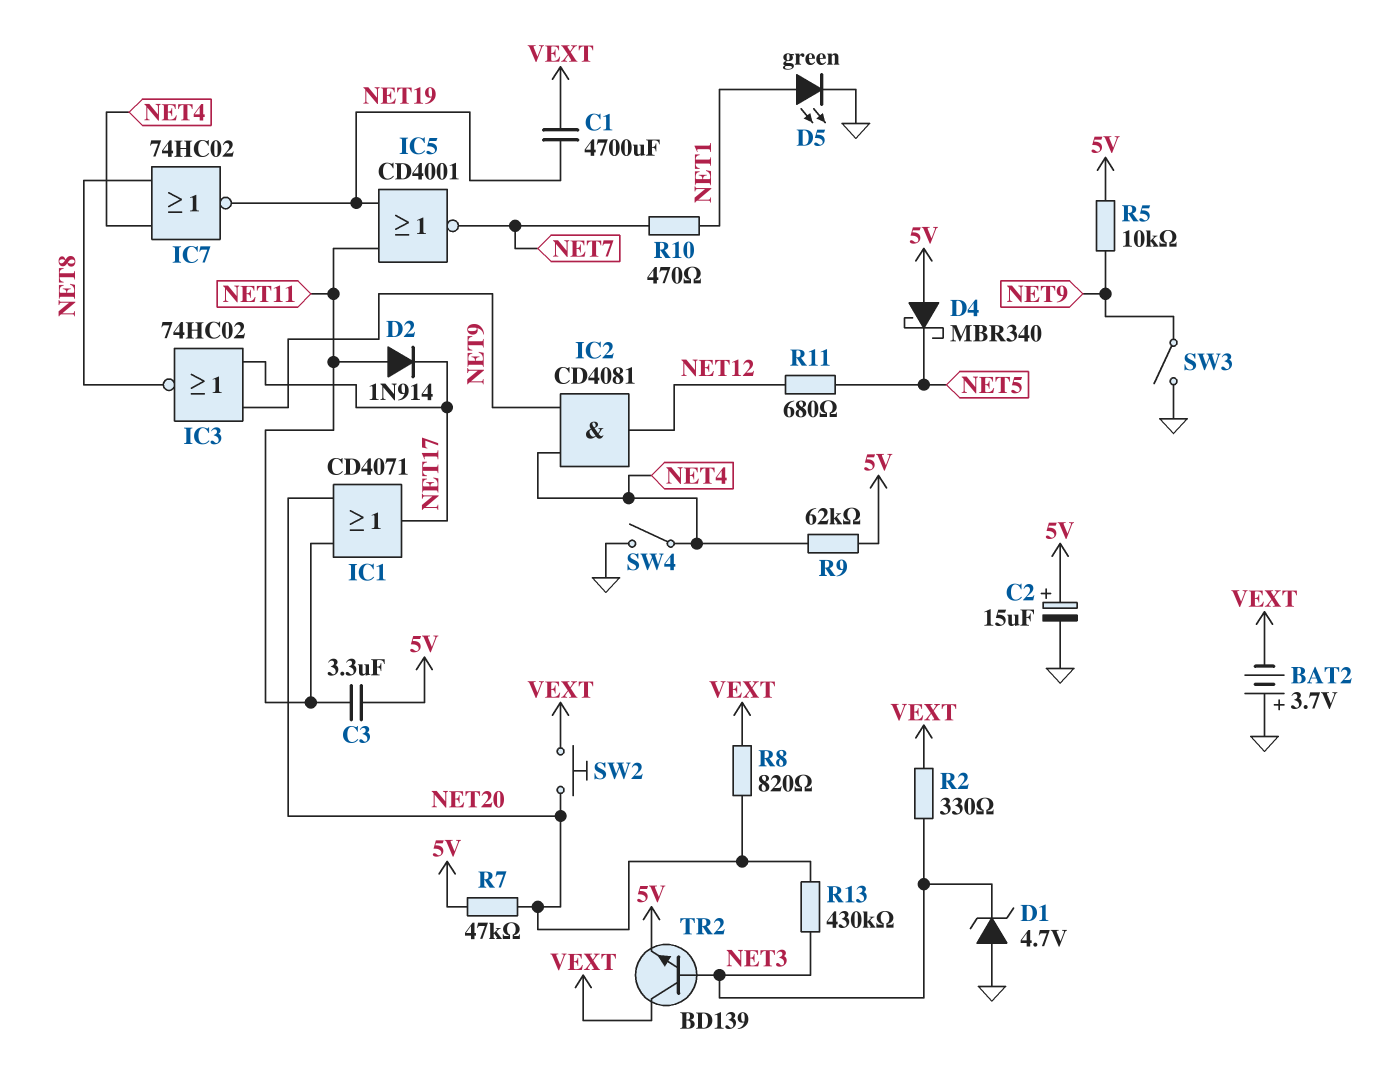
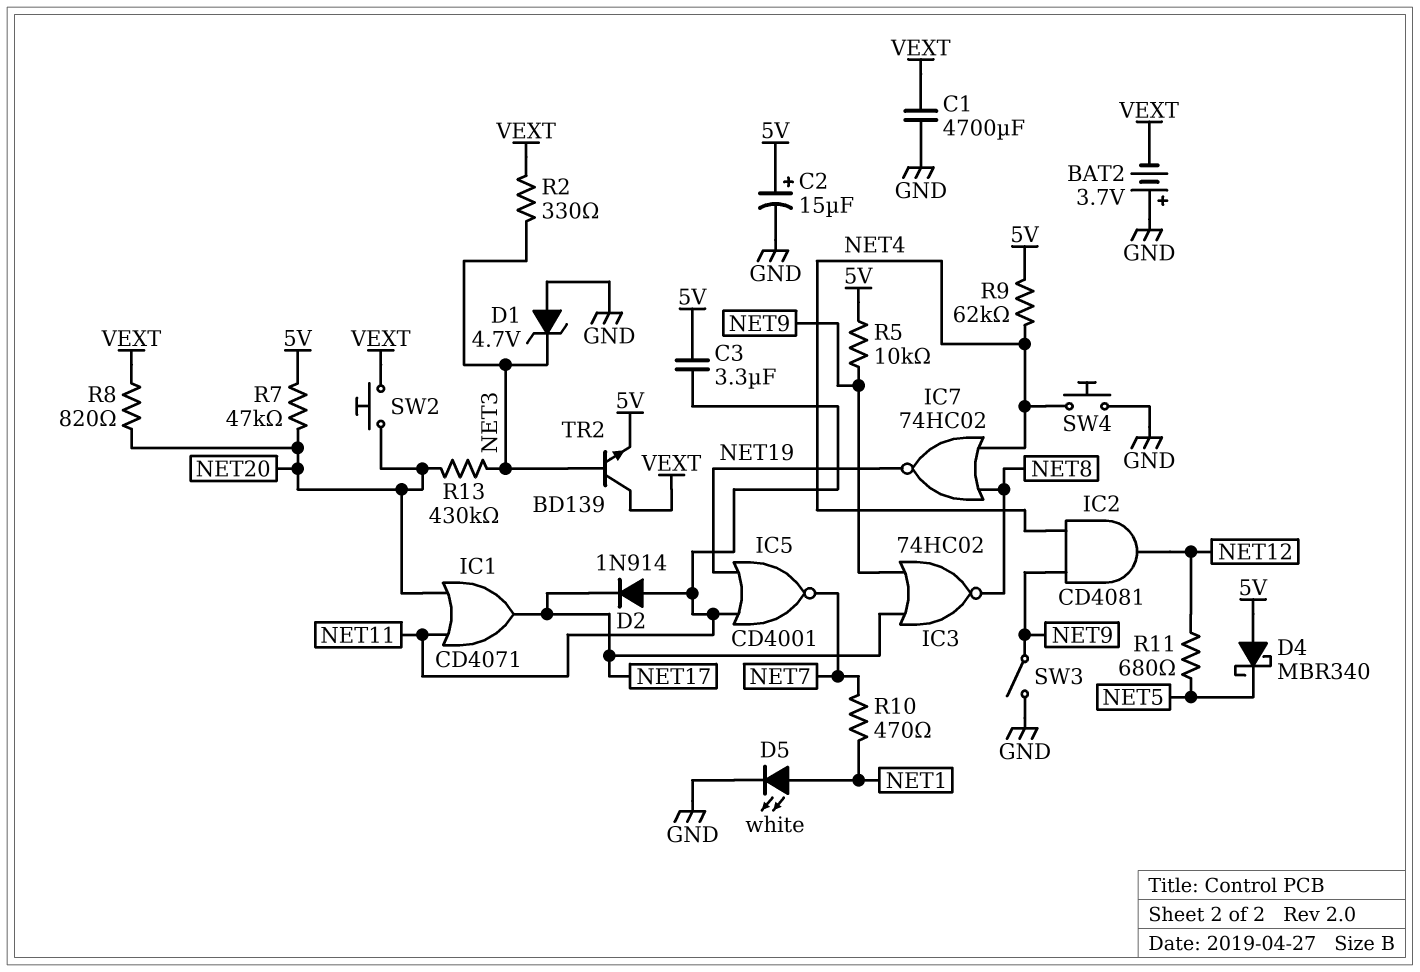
C1: 4700uF (NET19, VEXT) -> 4700uF (GND, VEXT)
D5: LED green (A NET1, K GND) -> LED white (A NET1, K GND)
SW4: switch (GND, NET4) -> button (GND, NET4)

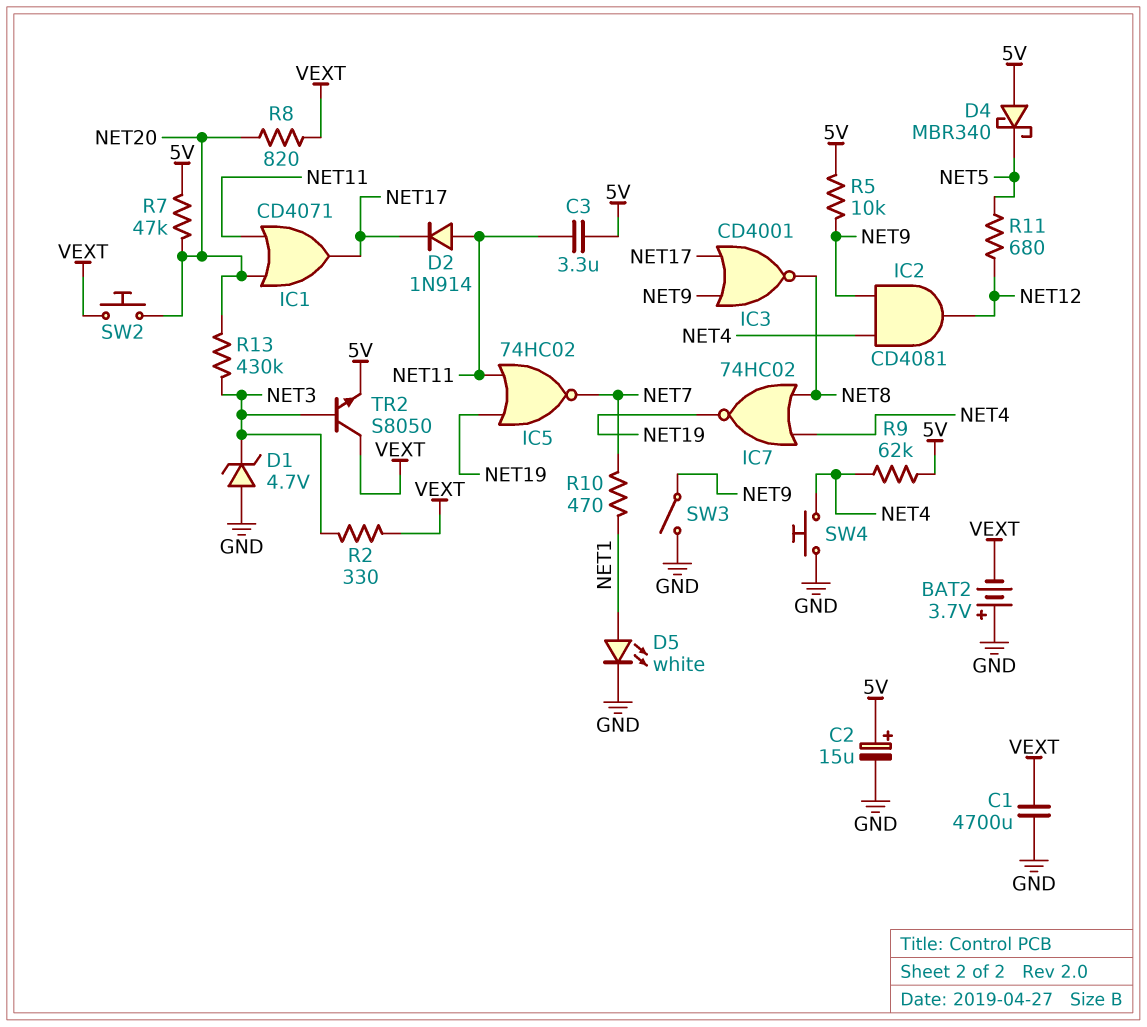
IC3: NOR 74HC02 (in NET9, in NET17, out NET8) -> NOR CD4001 (in NET9, in NET17, out NET8)
IC5: NOR CD4001 (in NET11, in NET19, out NET7) -> NOR 74HC02 (in NET11, in NET19, out NET7)
TR2: NPN BD139 (B NET3, C VEXT, E 5V) -> NPN S8050 (B NET3, C VEXT, E 5V)

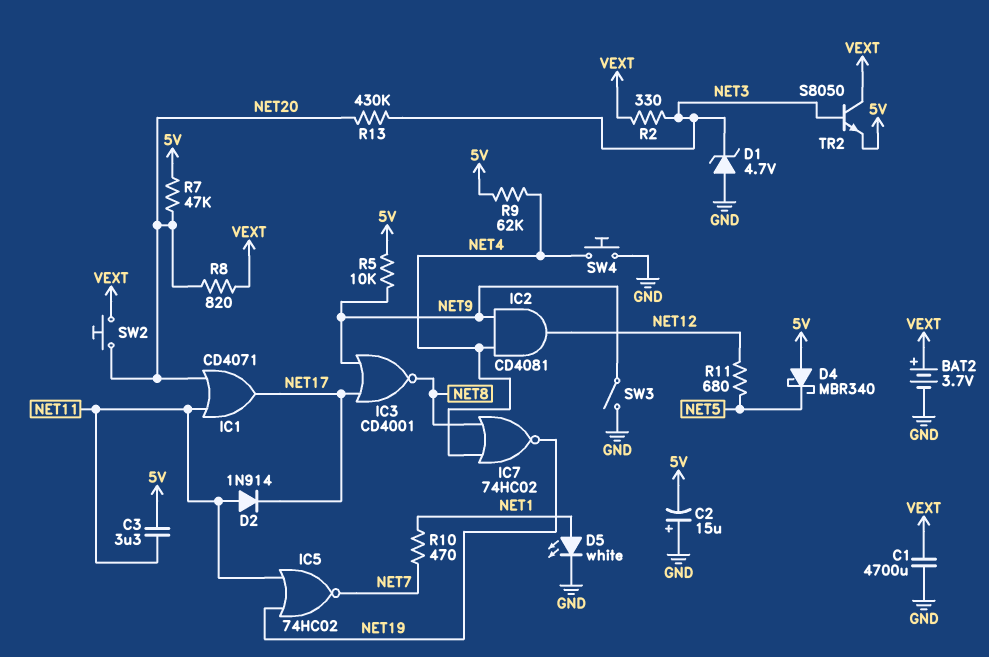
BAT2: 3.7V (plus GND, minus VEXT) -> 3.7V (plus VEXT, minus GND)
C2: 15uF (plus 5V, minus GND) -> 15uF (plus GND, minus 5V)

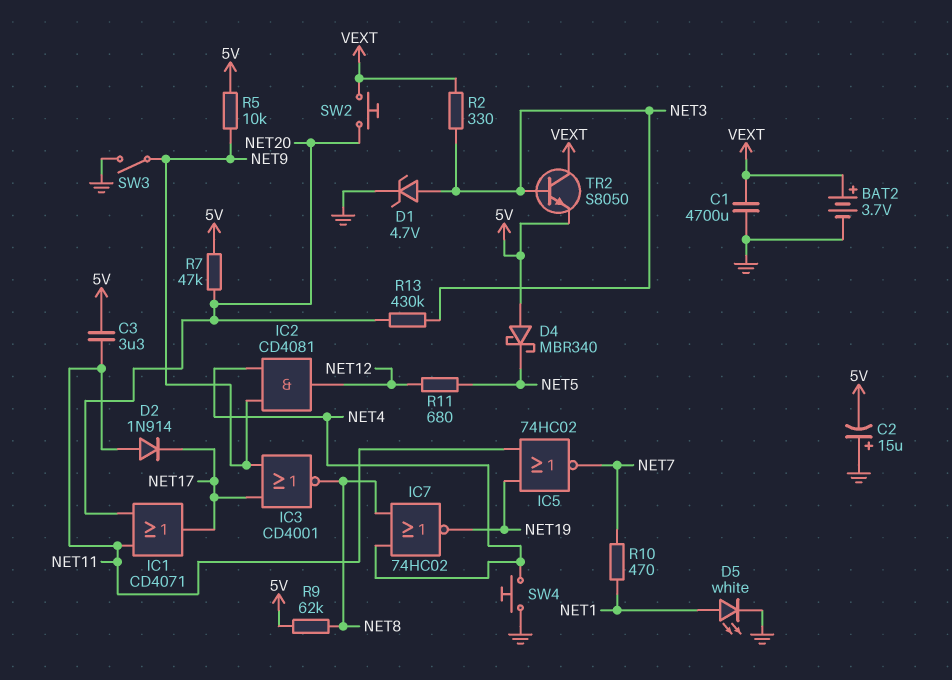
D1: zener 4.7V (A GND, K NET3) -> zener 4.7V (A NET3, K GND)
R8: 820 (NET20, VEXT) -> none
R9: 62k (5V, NET4) -> 62k (5V, NET8)

